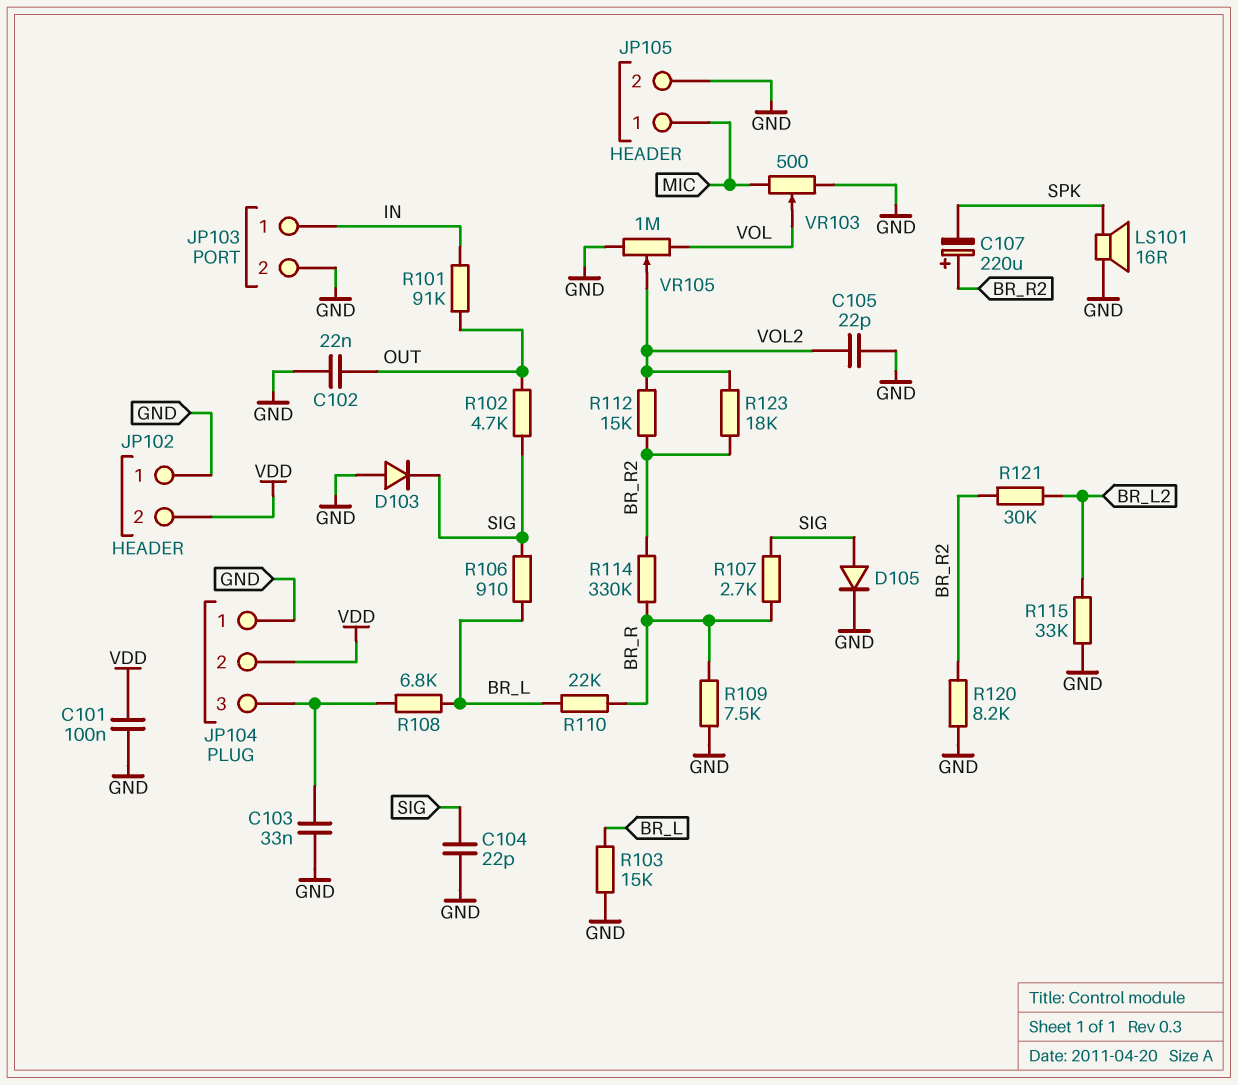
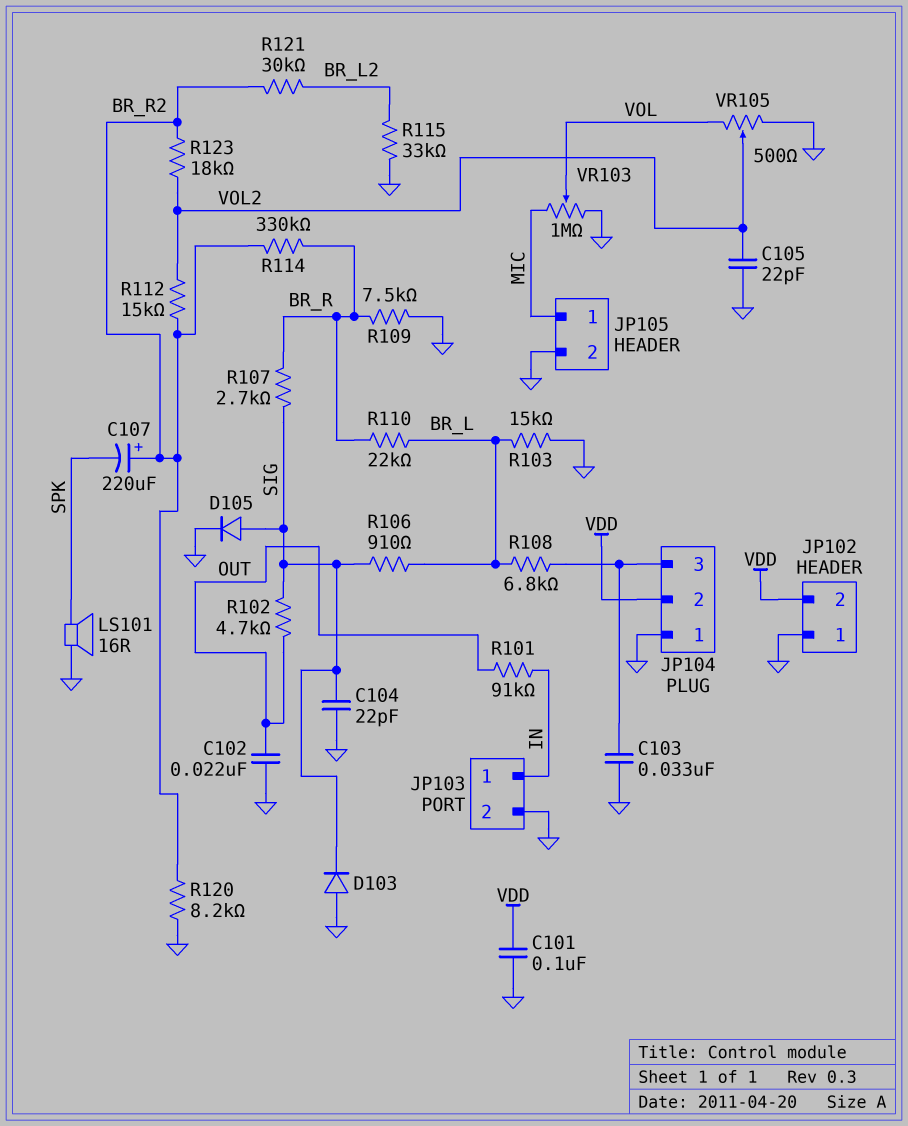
VR103: 500 (GND, MIC, wiper VOL) -> 1M (GND, MIC, wiper VOL)
VR105: 1M (GND, VOL, wiper VOL2) -> 500 (GND, VOL, wiper VOL2)

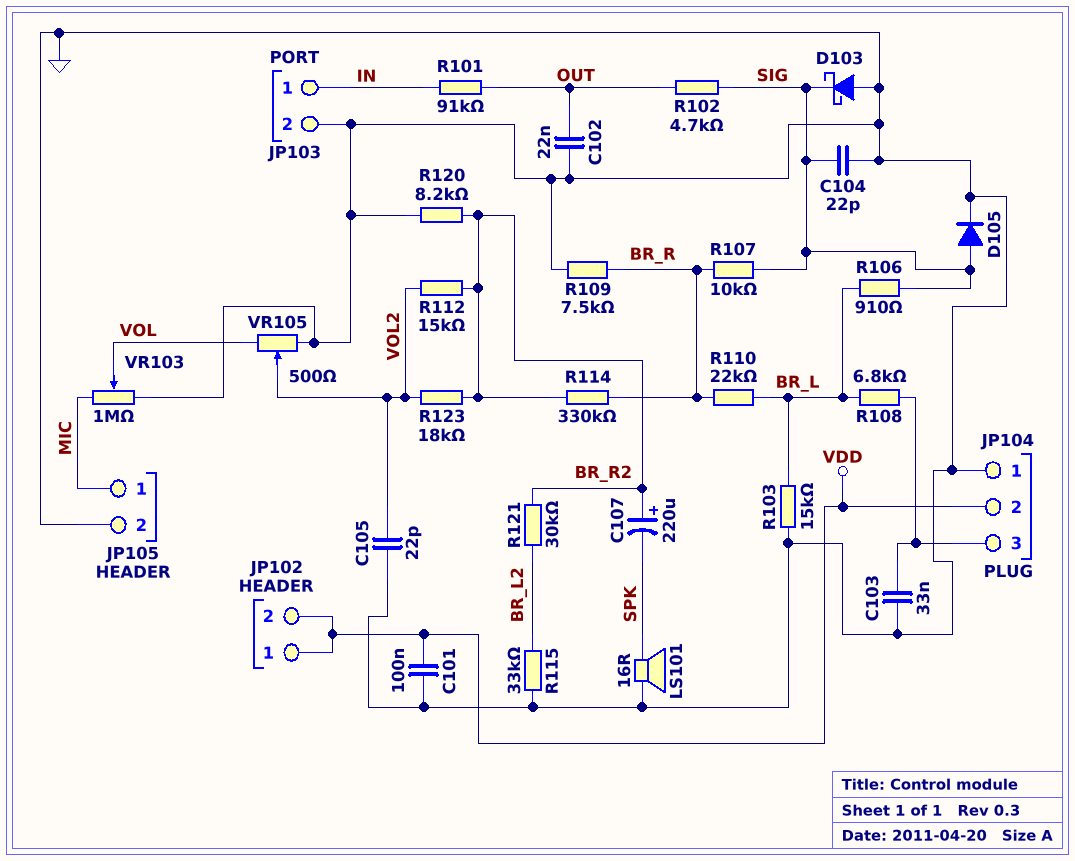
D103: diode (A GND, K SIG) -> schottky (A GND, K SIG)
JP102 pin 1: GND -> VDD
R107: 2.7k (BR_R, SIG) -> 10k (BR_R, SIG)

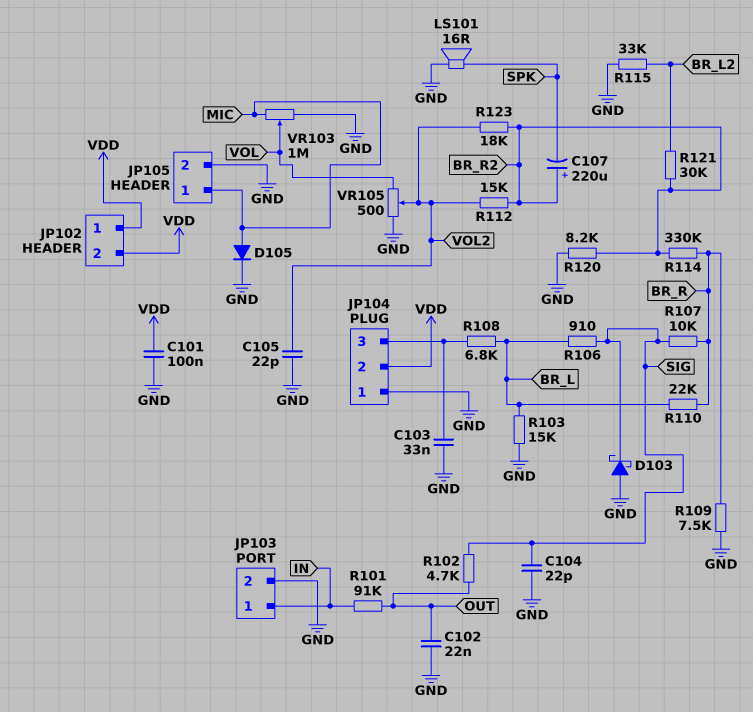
D105: diode (A SIG, K GND) -> diode (A MIC, K GND)

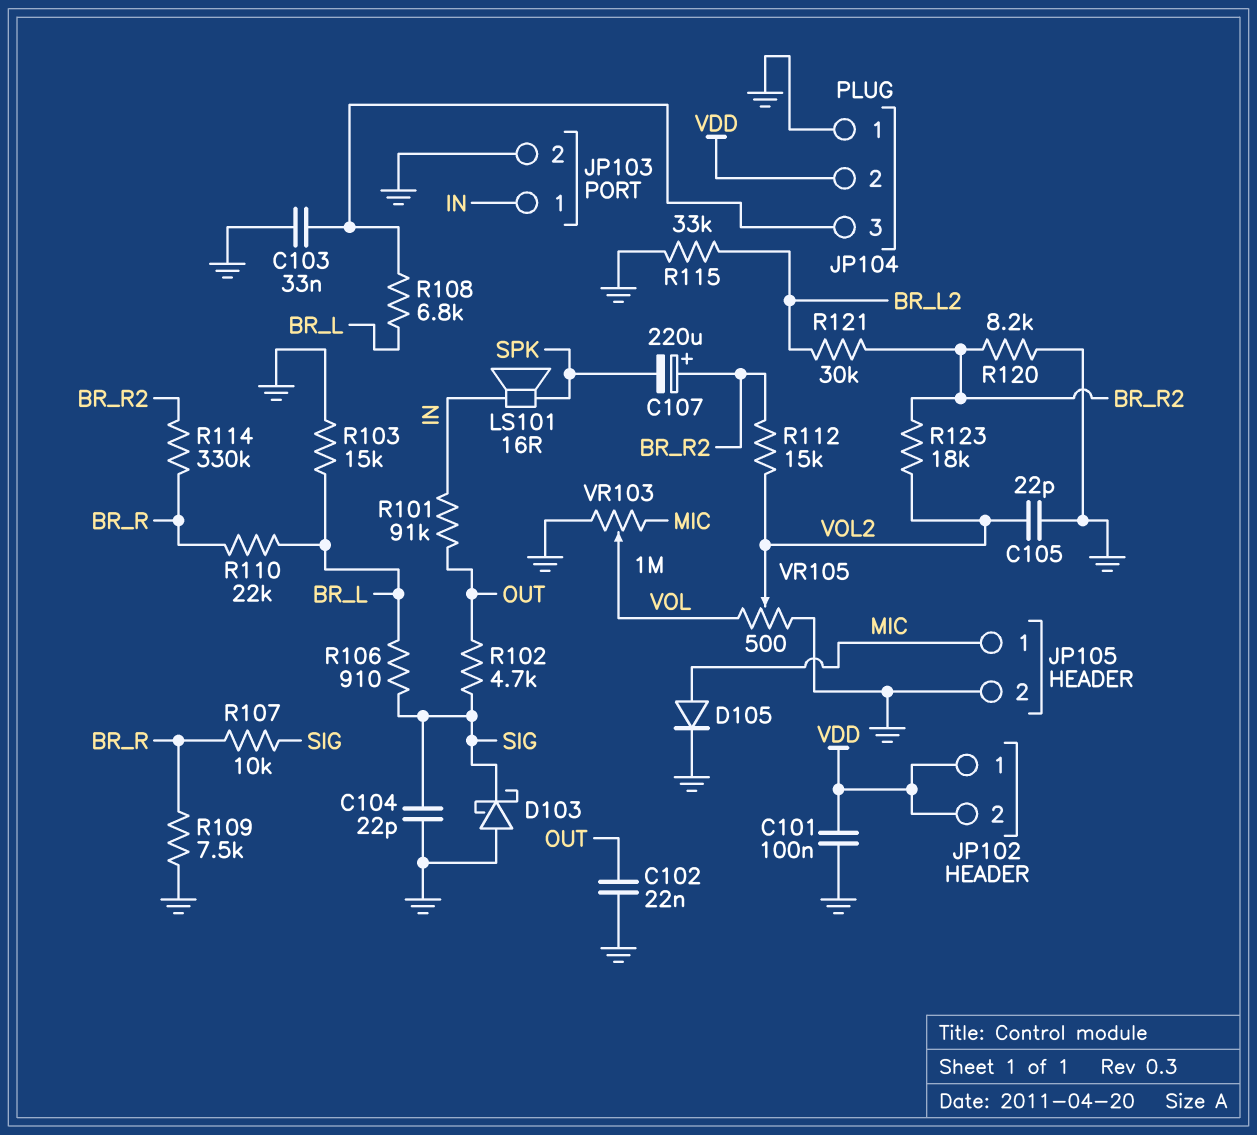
LS101: speaker 16R (GND, SPK) -> speaker 16R (IN, SPK)

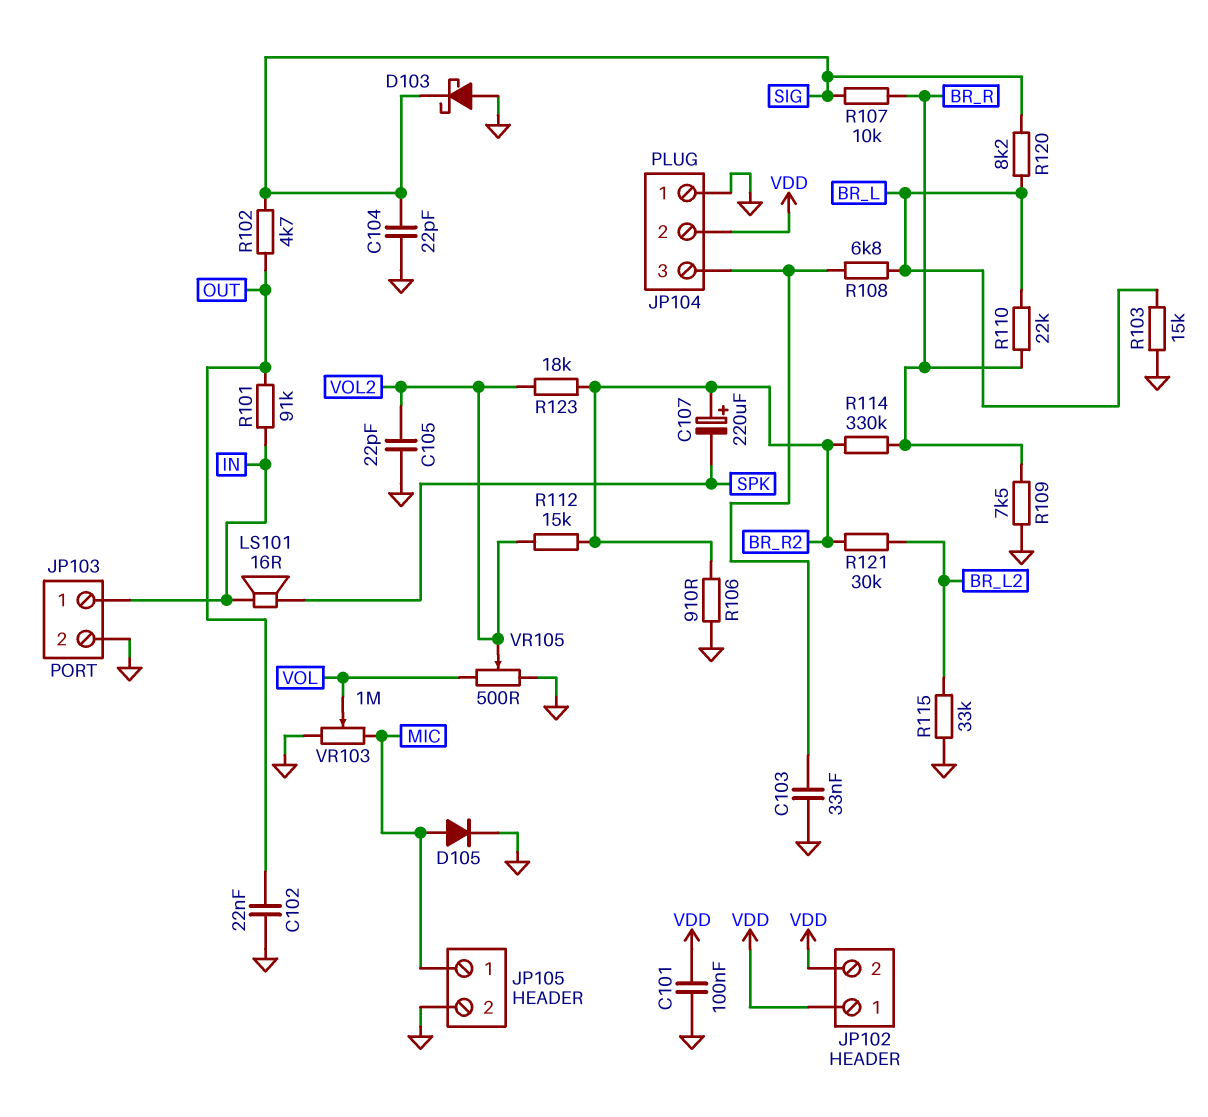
R106: 910 (BR_L, SIG) -> 910 (BR_R2, GND)
R120: 8.2k (BR_R2, GND) -> 8.2k (BR_L, SIG)

